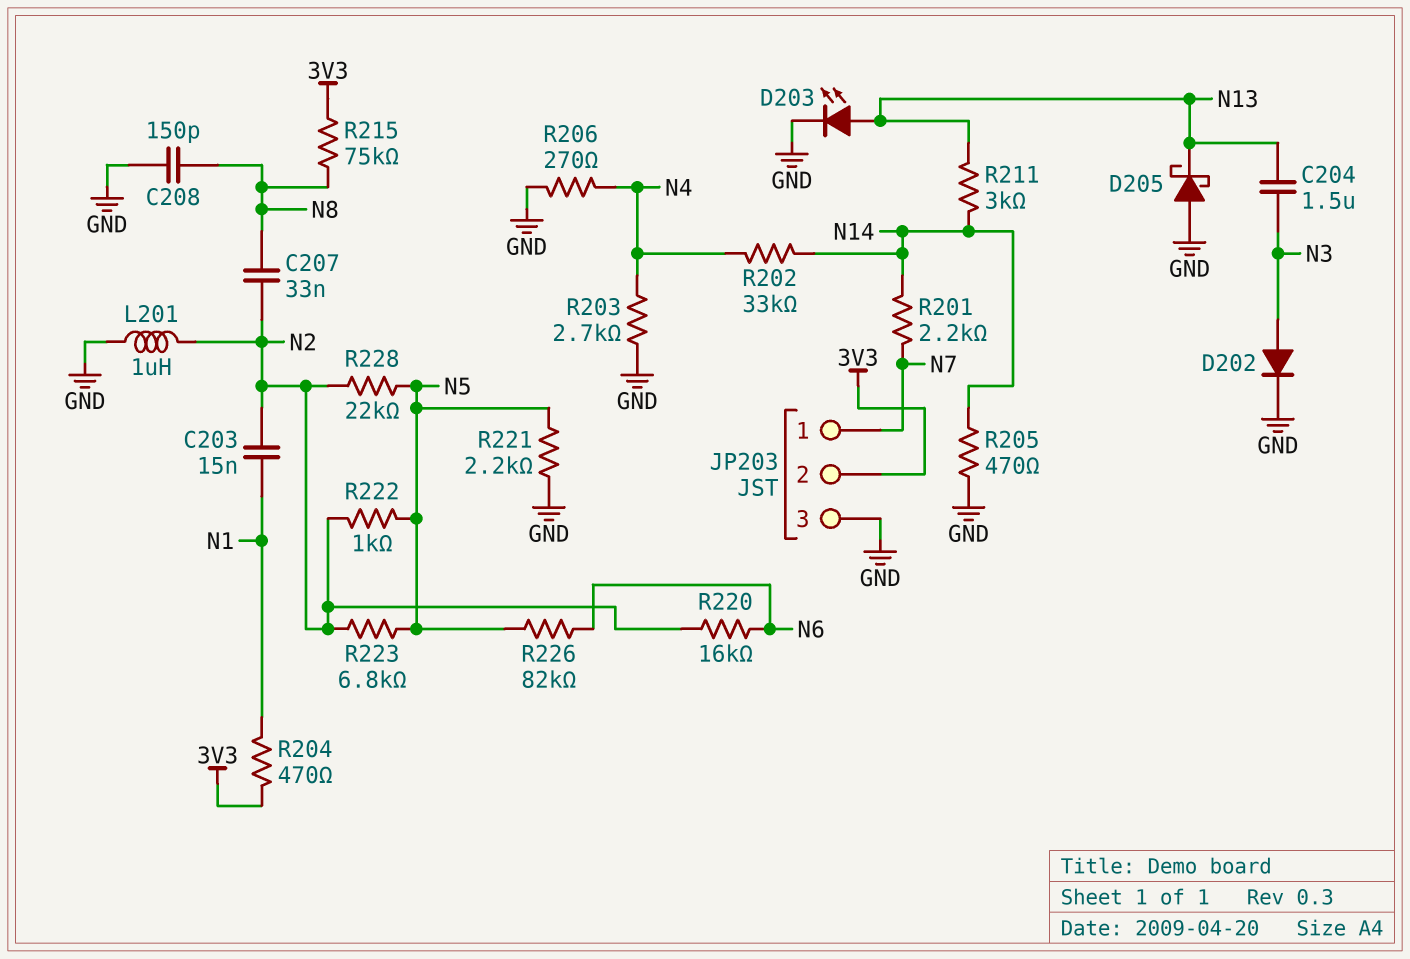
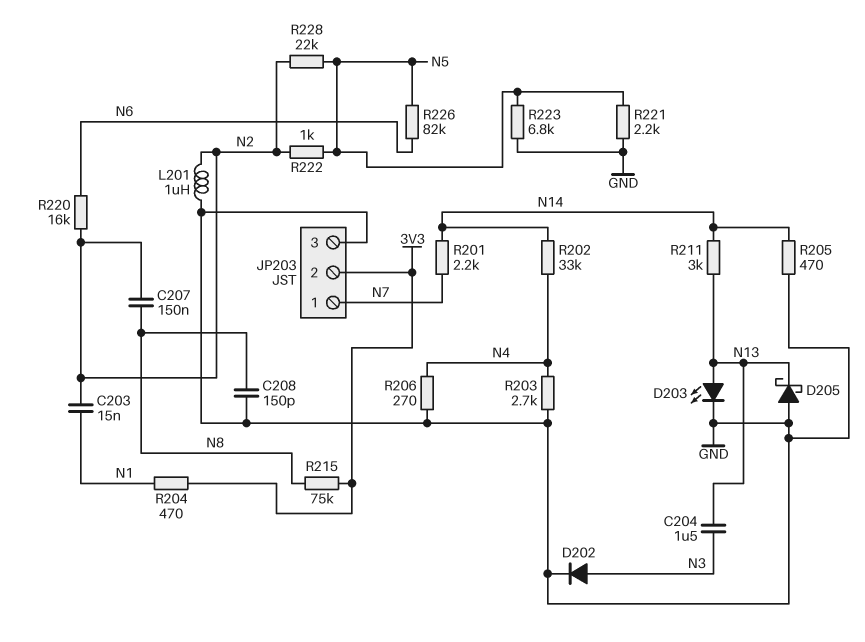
C207: 33nF (N2, N8) -> 150nF (N2, N8)
R223: 6.8k (N2, N5) -> 6.8k (GND, N5)

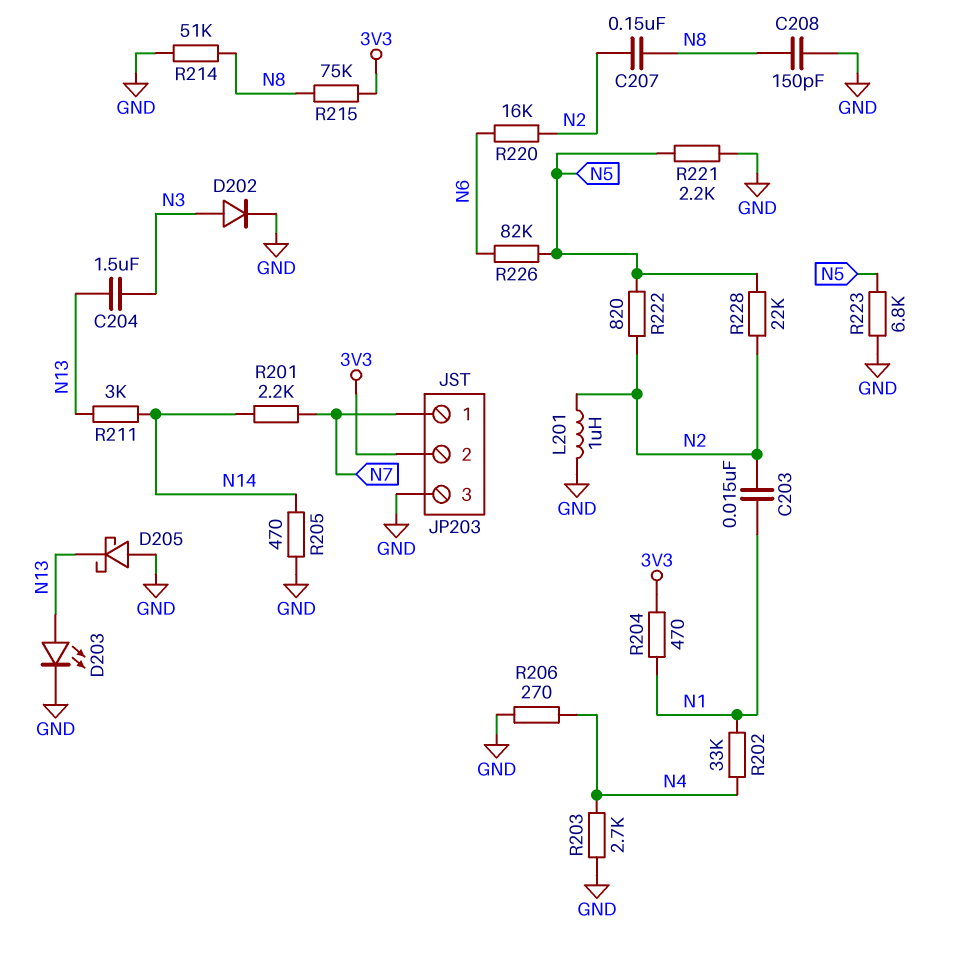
R202: 33k (N4, N14) -> 33k (N1, N4)
R214: none -> 51k (GND, N8)
R222: 1k (N2, N5) -> 820 (N2, N5)

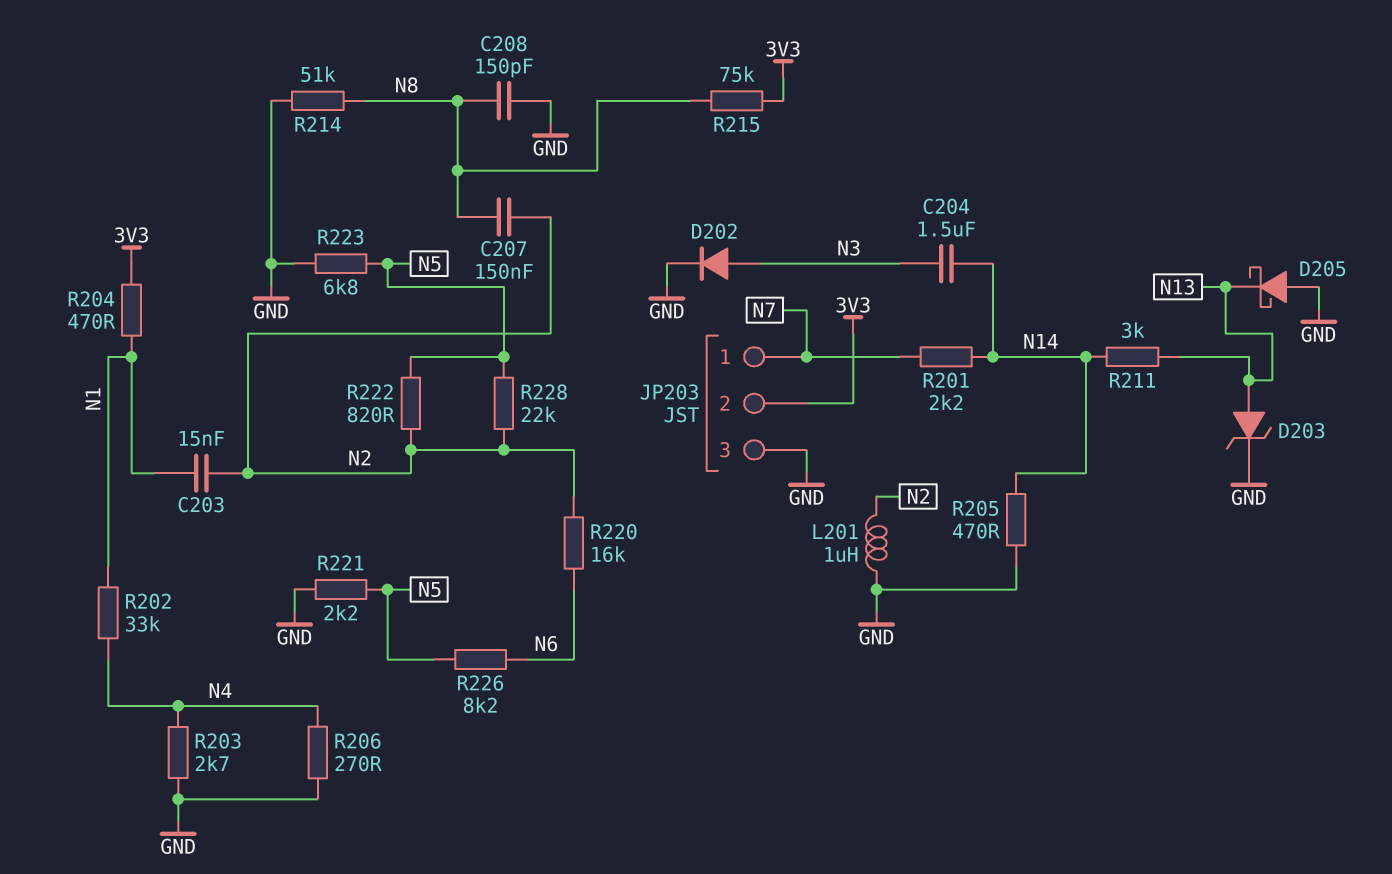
C204: 1.5uF (N3, N13) -> 1.5uF (N3, N14)
D203: LED (A N13, K GND) -> zener (A N13, K GND)
R226: 82k (N5, N6) -> 8.2k (N5, N6)

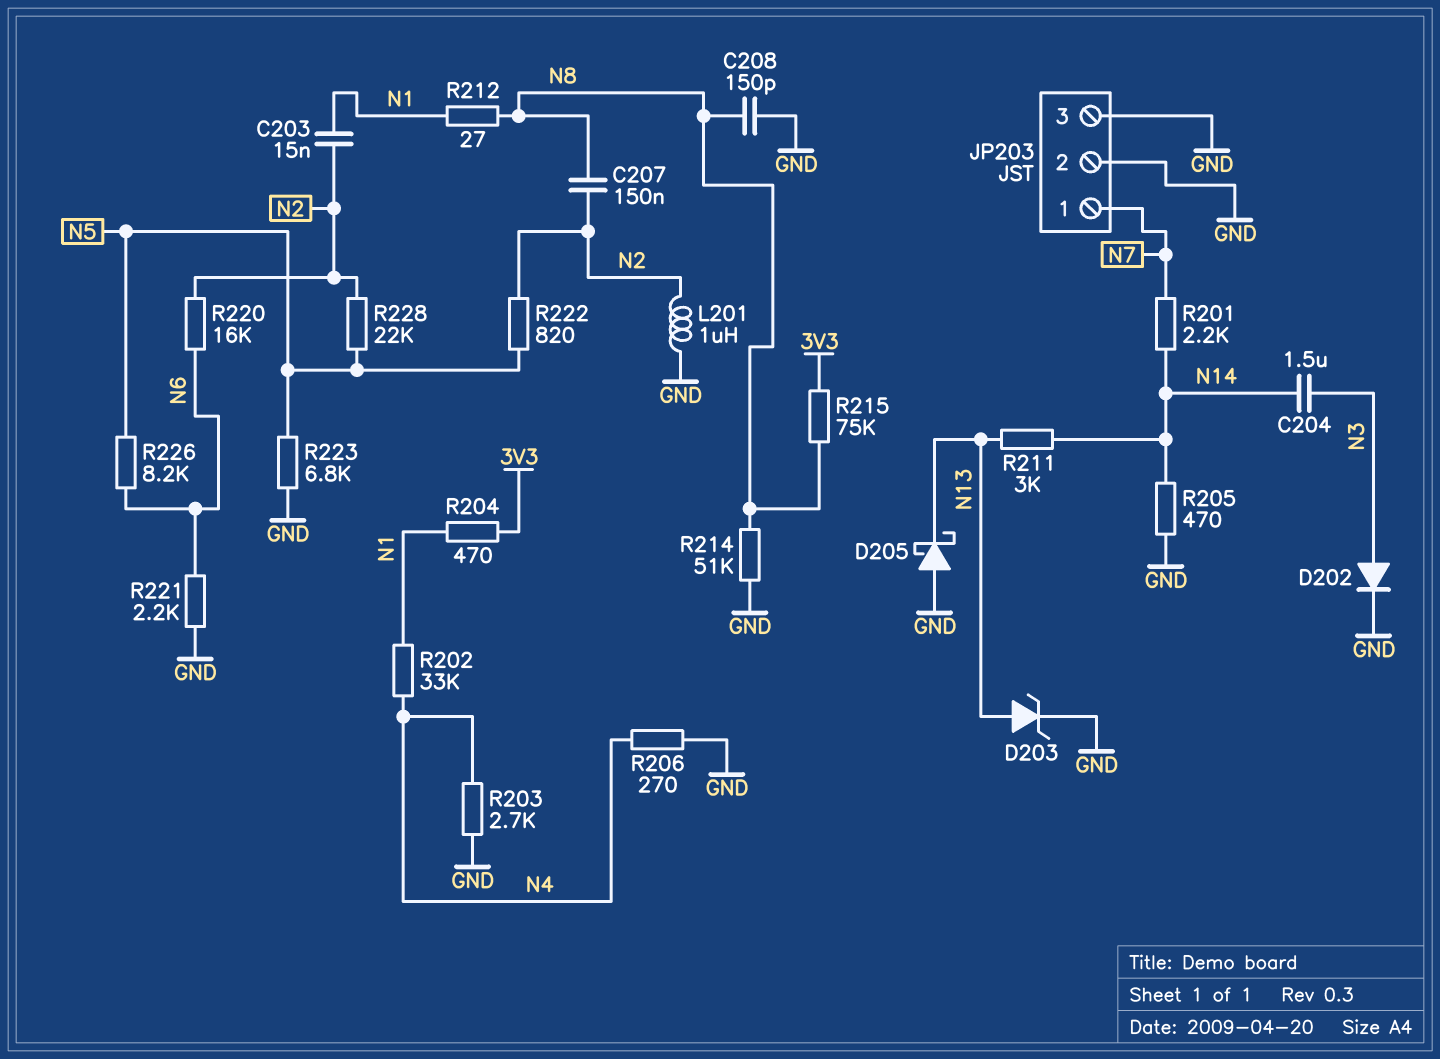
JP203 pin 2: 3V3 -> GND
R212: none -> 27 (N1, N8)
R221: 2.2k (GND, N5) -> 2.2k (GND, N6)

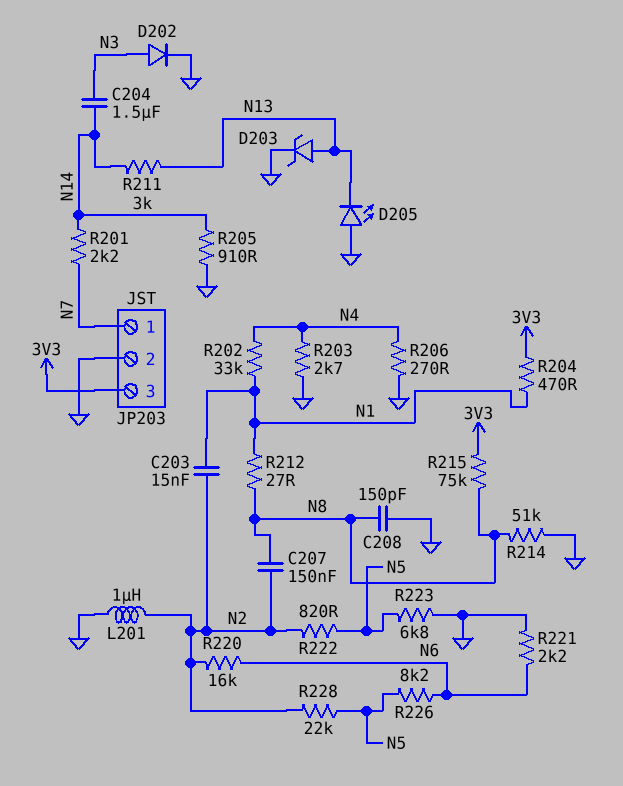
D205: schottky (A GND, K N13) -> LED (A GND, K N13)
JP203 pin 3: GND -> 3V3
R205: 470 (GND, N14) -> 910 (GND, N14)

